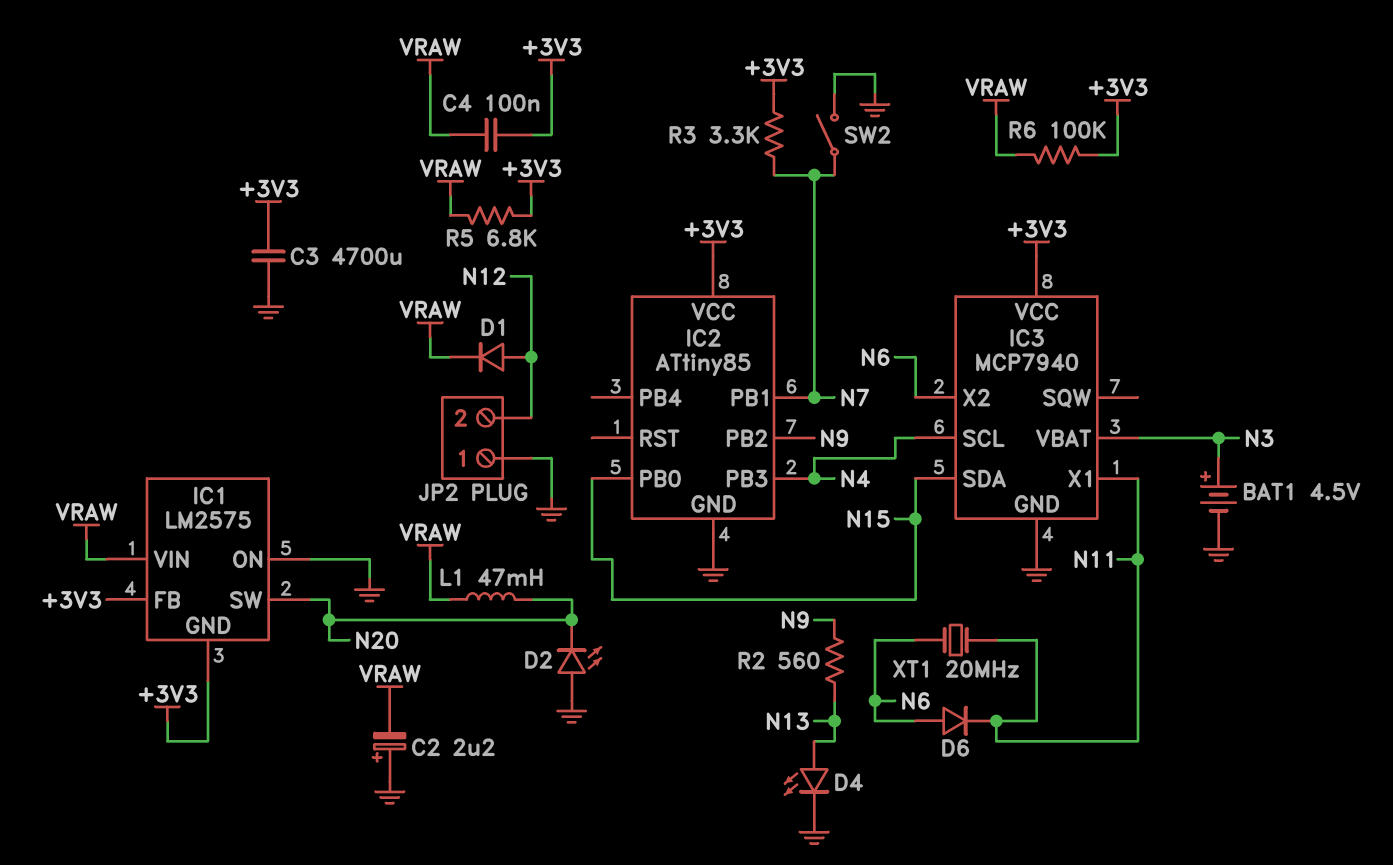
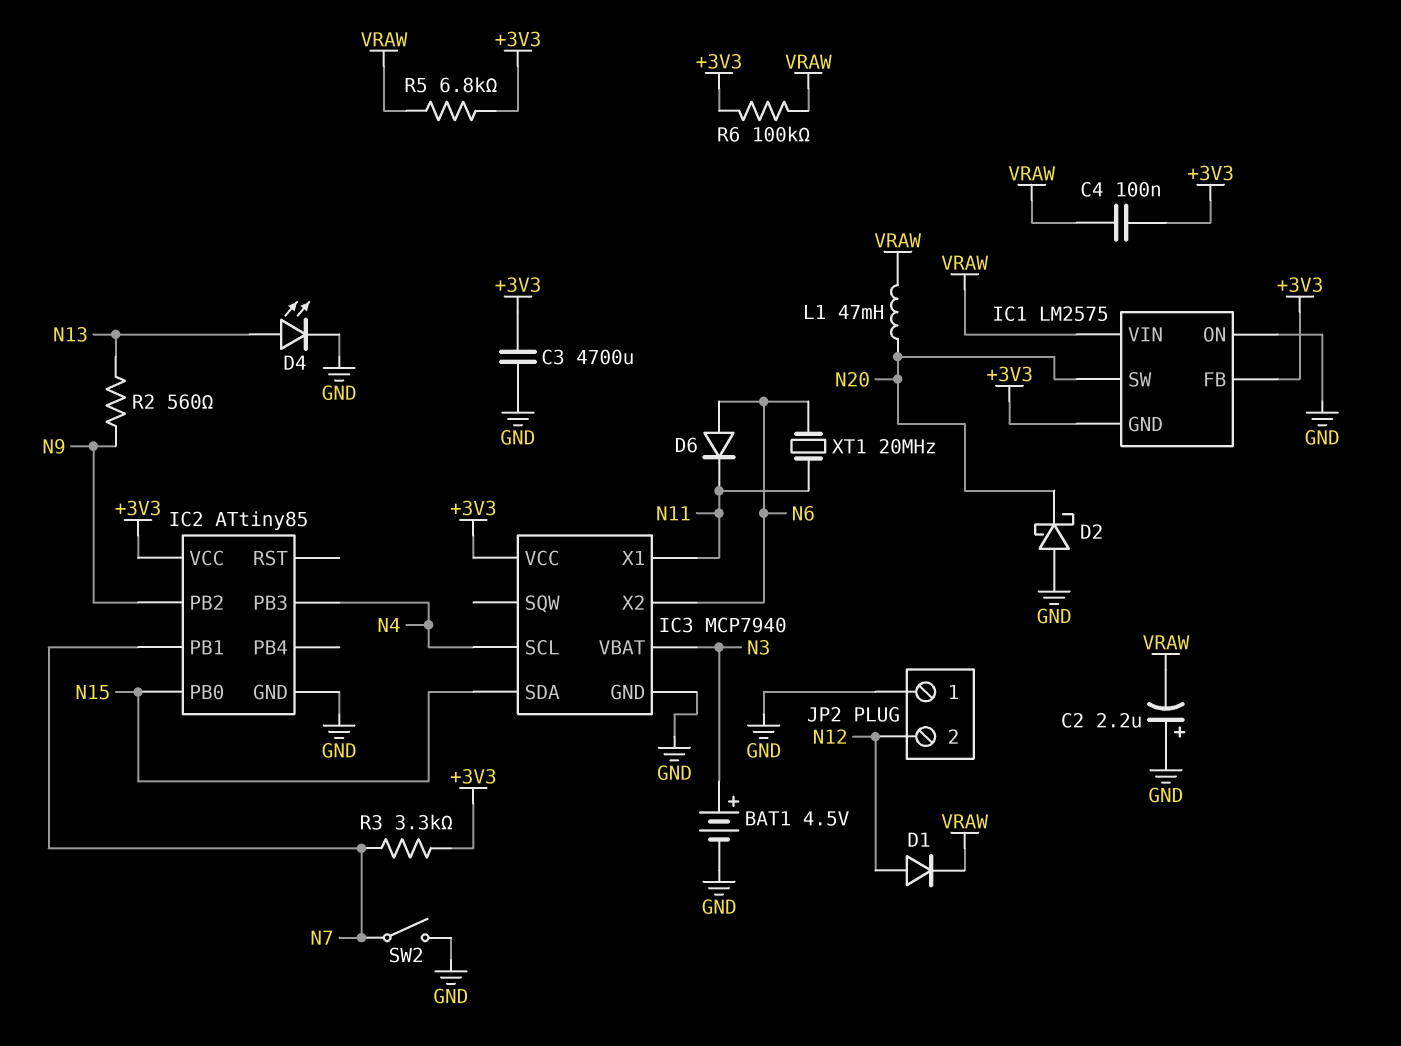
D2: LED (A GND, K N20) -> schottky (A GND, K N20)

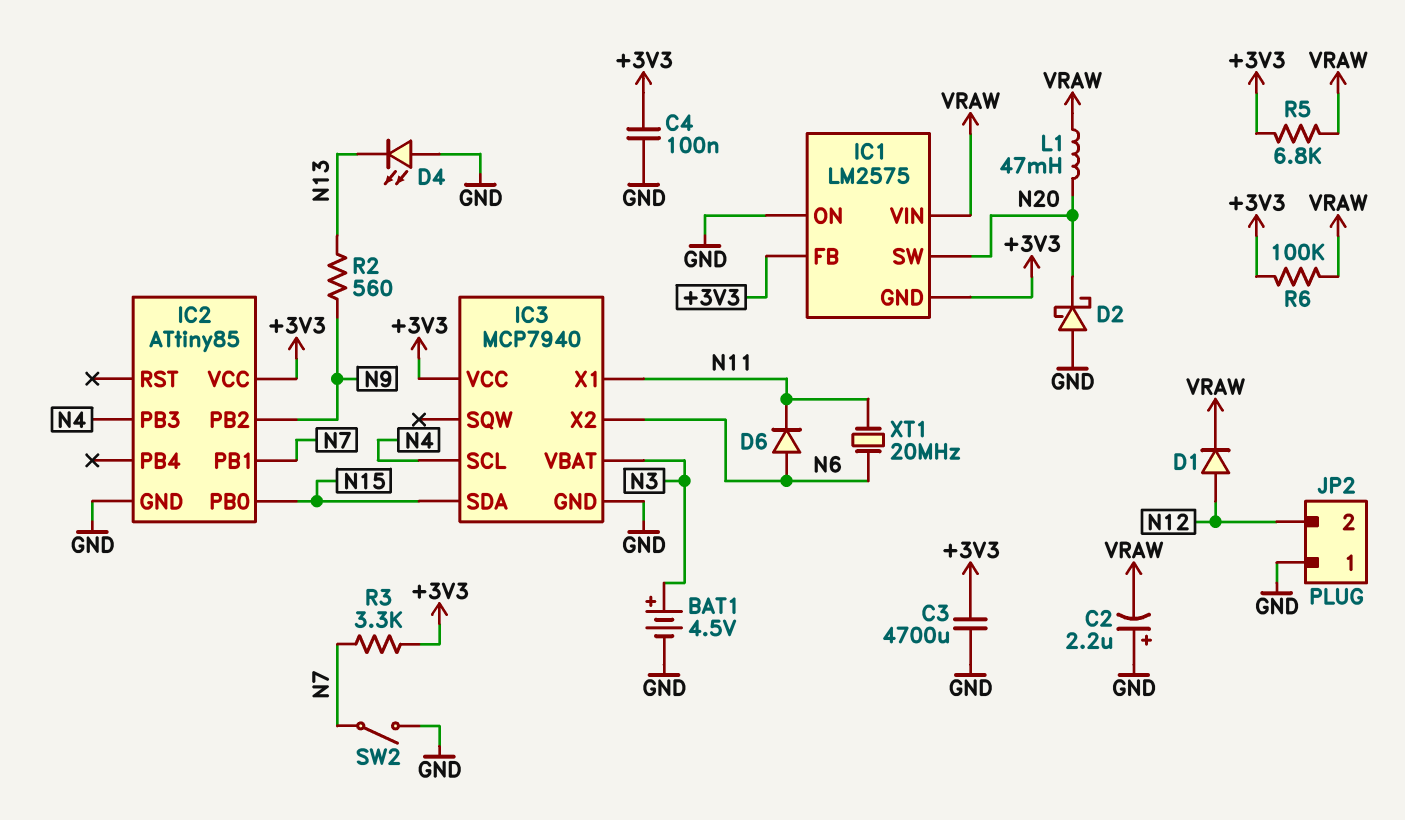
C4: 100nF (+3V3, VRAW) -> 100nF (+3V3, GND)
D4: LED (A N13, K GND) -> LED (A GND, K N13)

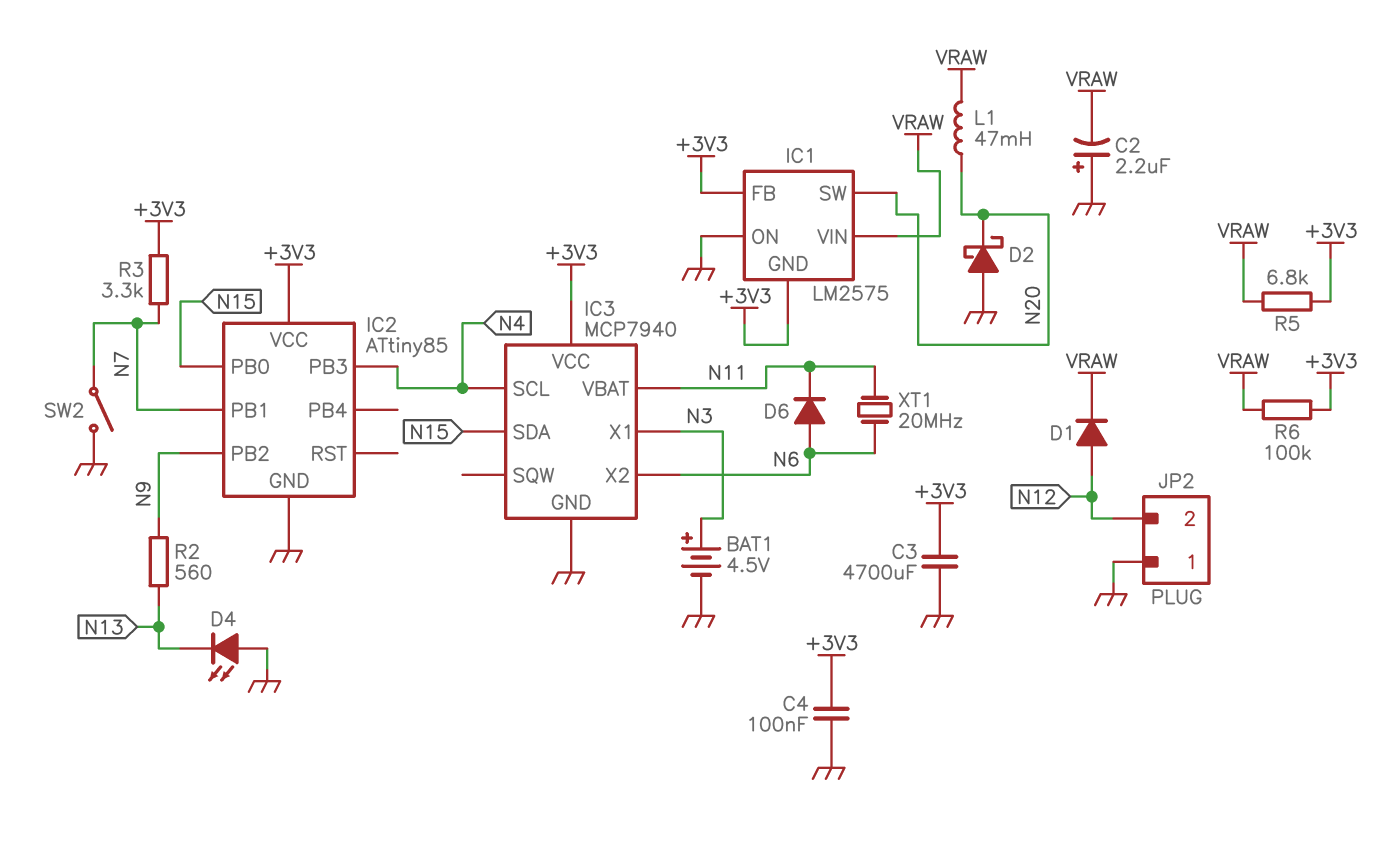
IC3 pin VBAT: N3 -> N11
IC3 pin X1: N11 -> N3

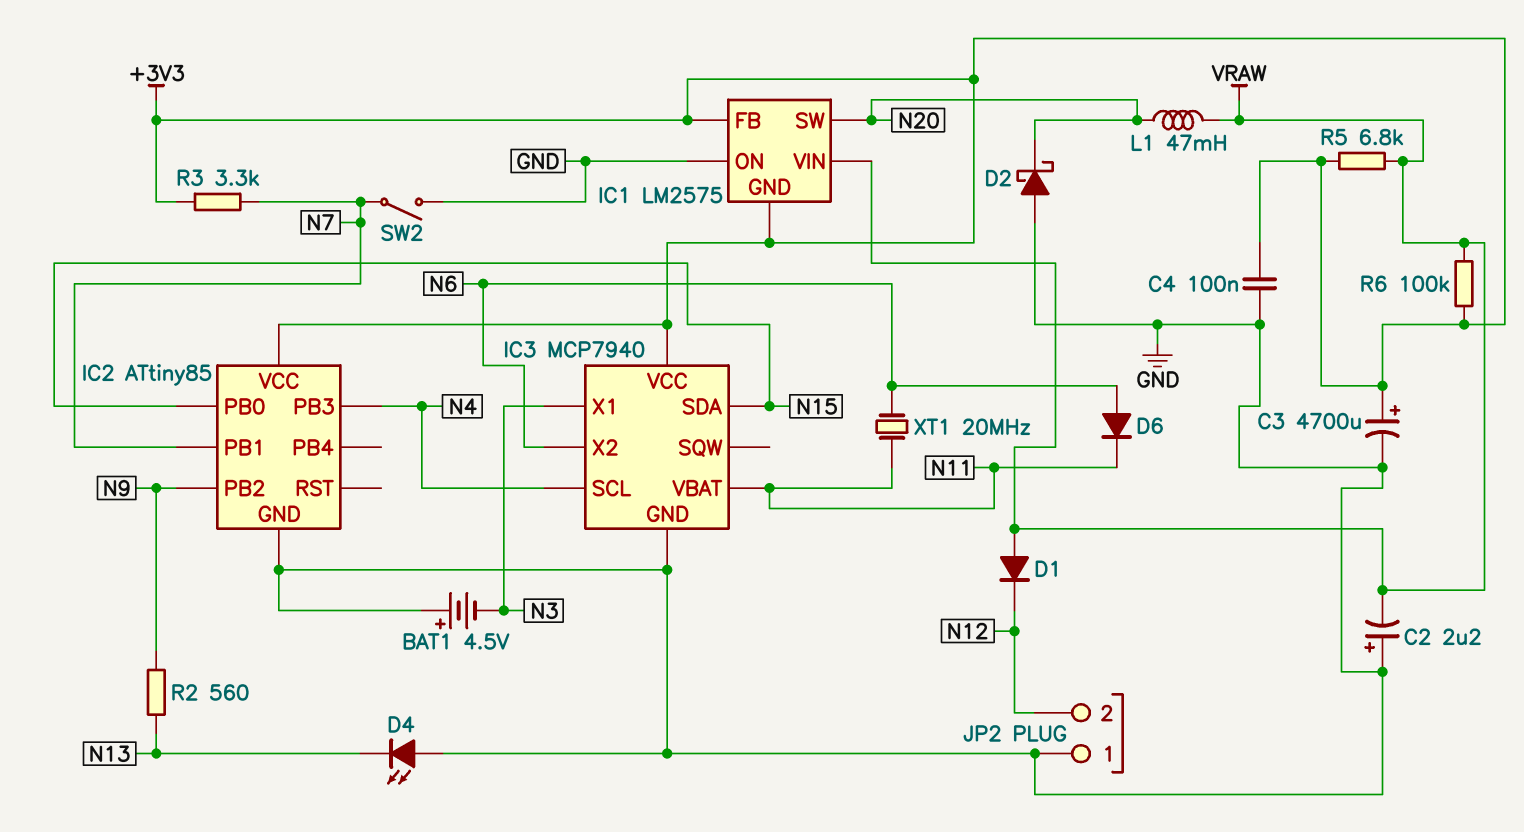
BAT1: 4.5V (plus N3, minus GND) -> 4.5V (plus GND, minus N3)
C3: 4700uF (+3V3, GND) -> 4700uF (plus +3V3, minus GND)
D1: diode (A N12, K VRAW) -> diode (A VRAW, K N12)

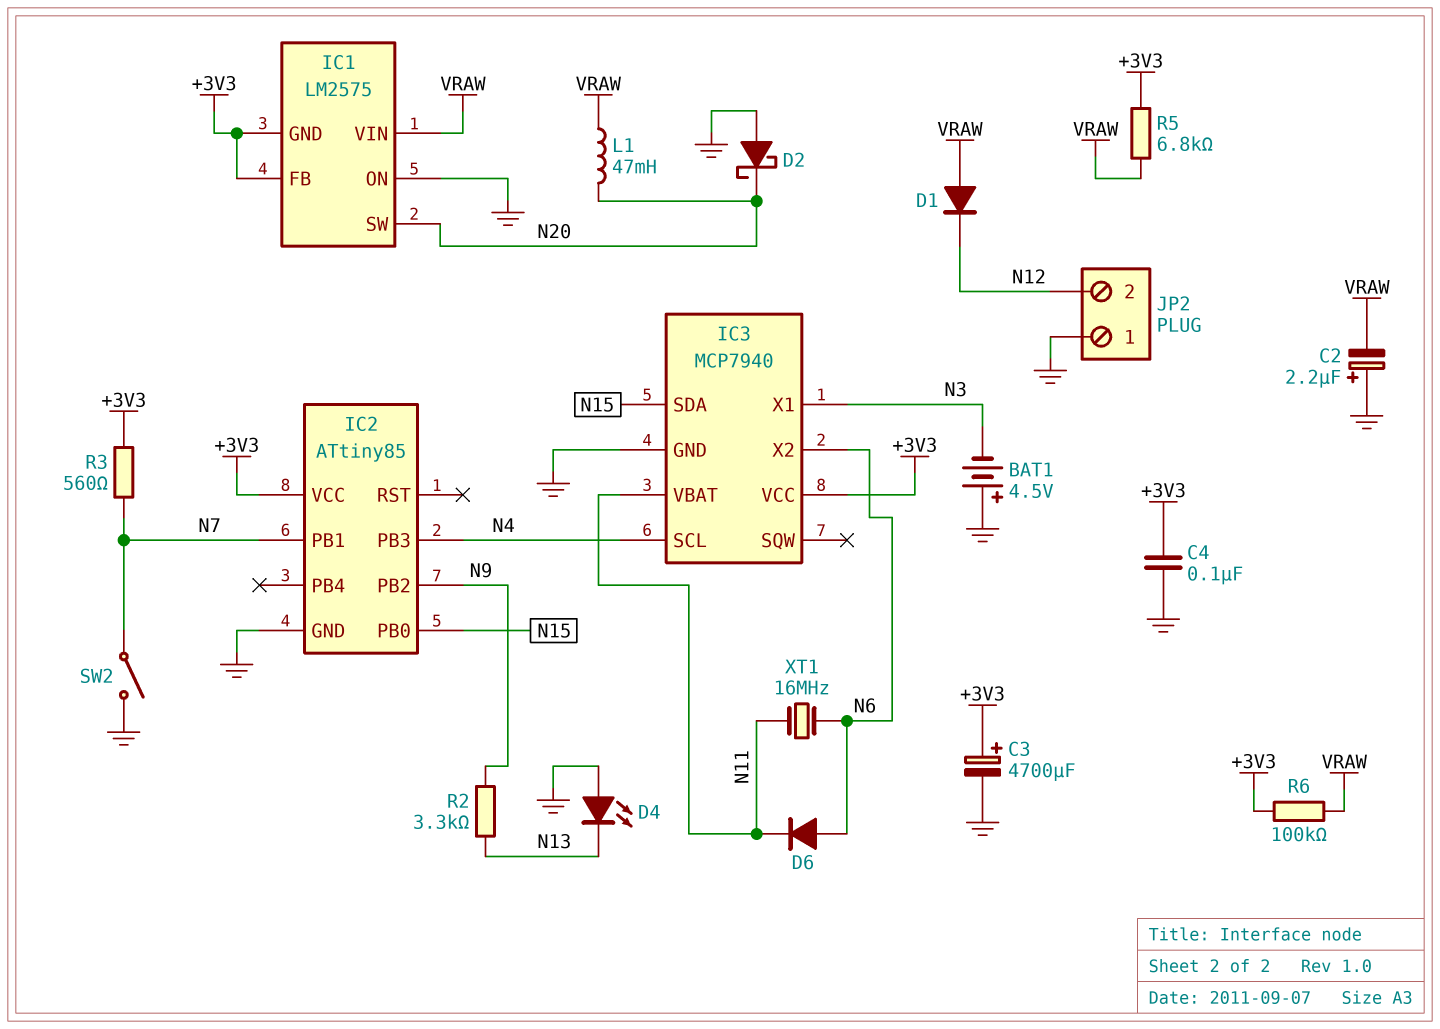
R2: 560 (N9, N13) -> 3.3k (N9, N13)
R3: 3.3k (+3V3, N7) -> 560 (+3V3, N7)
XT1: 20MHz (N6, N11) -> 16MHz (N6, N11)

